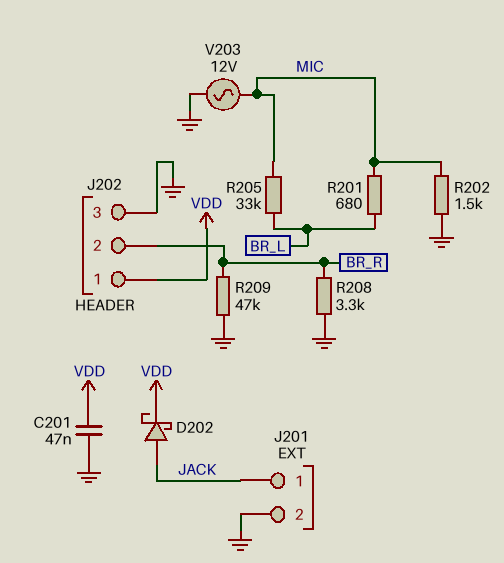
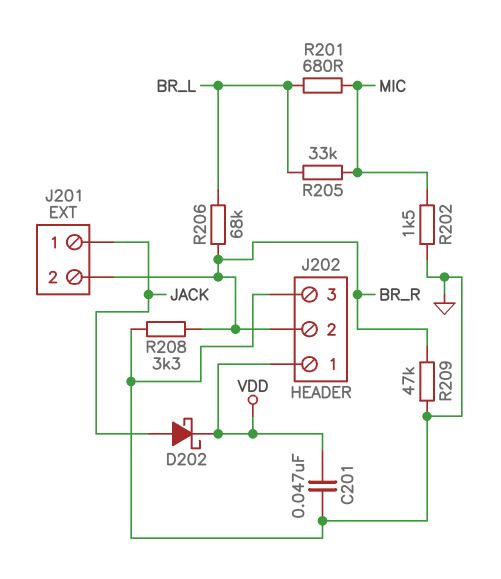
J201 pin 2: GND -> BR_R
R206: none -> 68k (BR_L, BR_R)
V203: AC 12V (GND, MIC) -> none

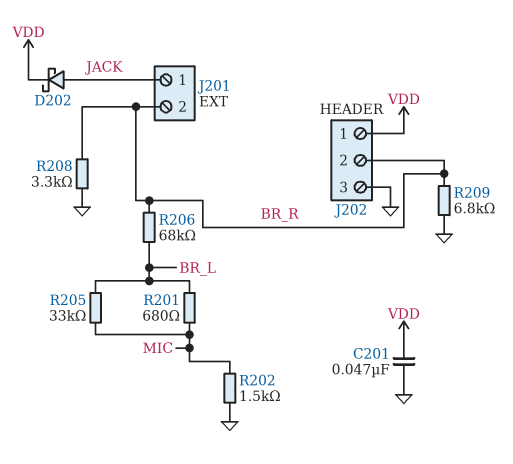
R209: 47k (BR_R, GND) -> 6.8k (BR_R, GND)

